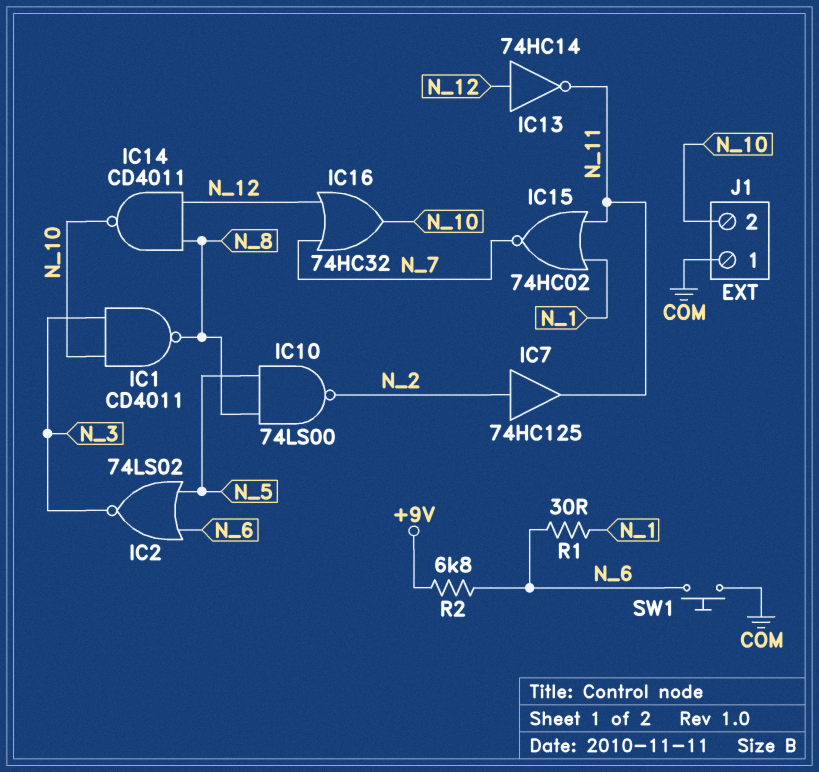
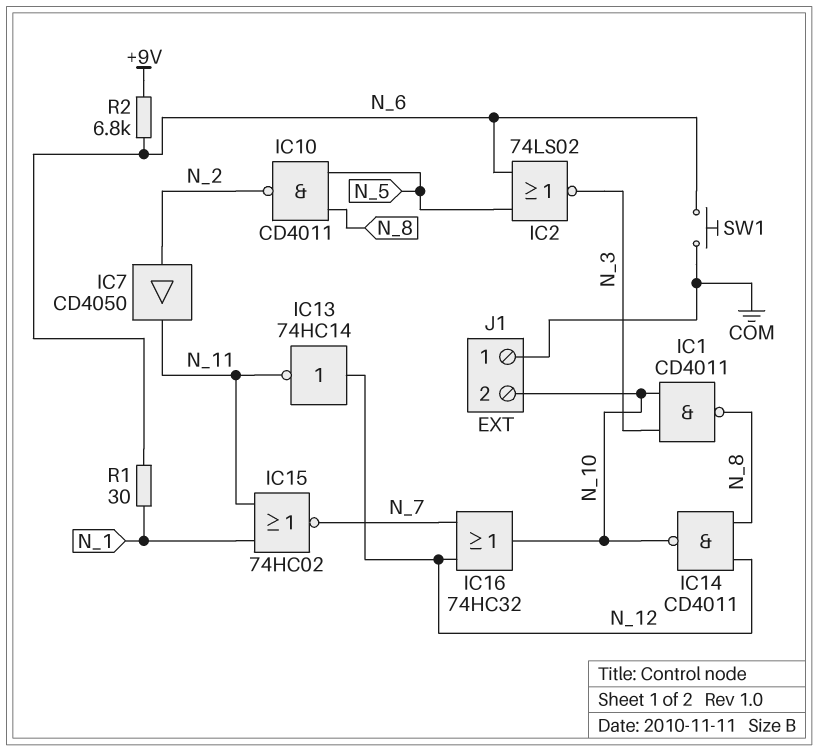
IC7: buffer 74HC125 (in N_2, out N_11) -> buffer CD4050 (in N_2, out N_11)
IC10: NAND 74LS00 (in N_5, in N_8, out N_2) -> NAND CD4011 (in N_5, in N_8, out N_2)

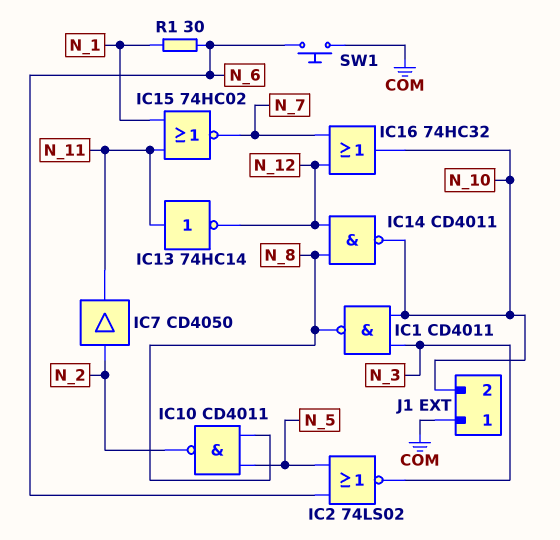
IC13: NOT 74HC14 (in N_12, out N_11) -> NOT 74HC14 (in N_11, out N_12)
R2: 6.8k (+9V, N_6) -> none

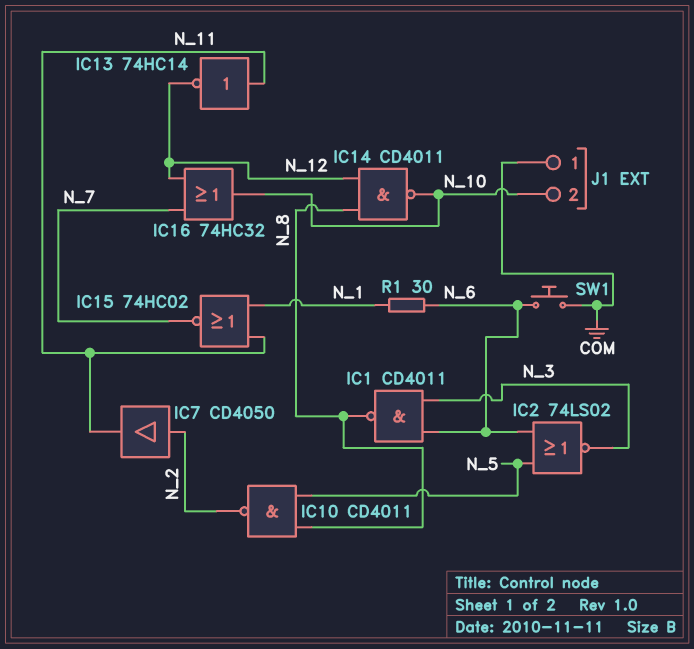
IC1: NAND CD4011 (in N_3, in N_10, out N_8) -> NAND CD4011 (in N_3, in N_6, out N_8)

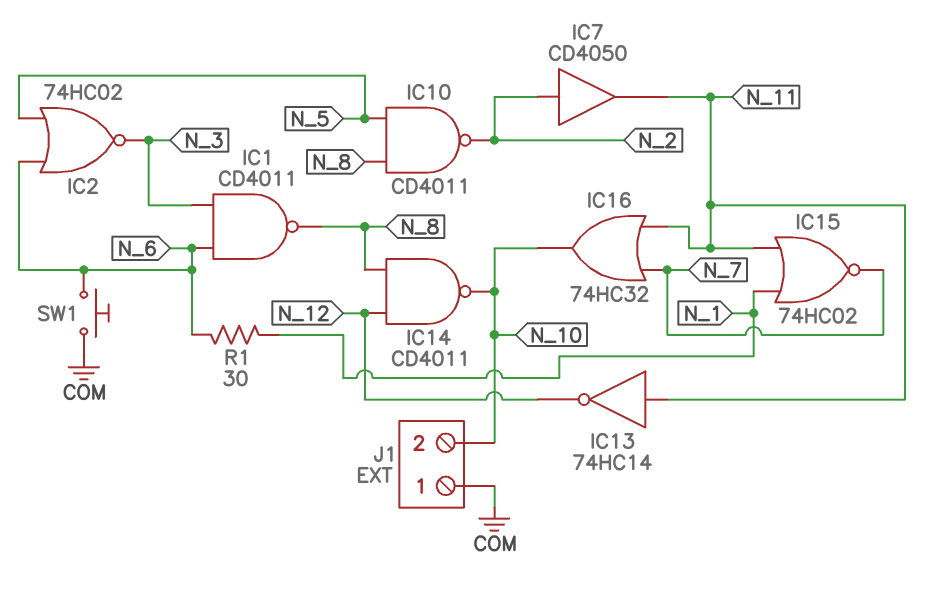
IC2: NOR 74LS02 (in N_5, in N_6, out N_3) -> NOR 74HC02 (in N_5, in N_6, out N_3)
IC16: OR 74HC32 (in N_7, in N_12, out N_10) -> OR 74HC32 (in N_7, in N_11, out N_10)

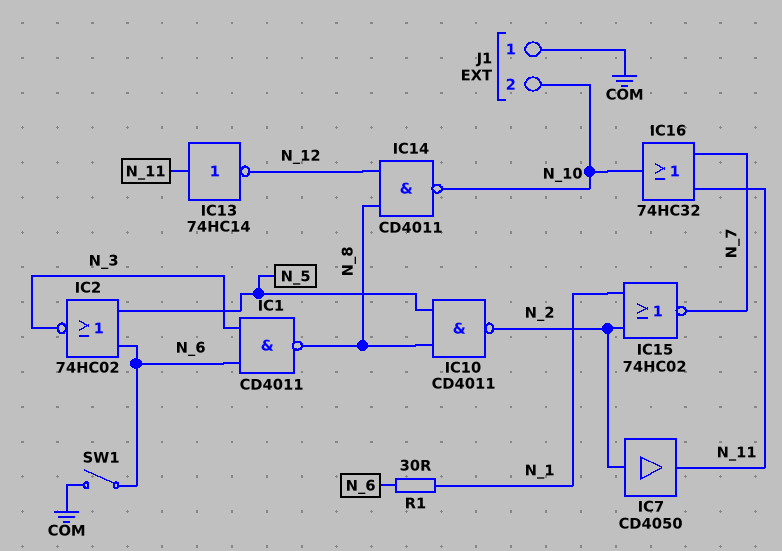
IC15: NOR 74HC02 (in N_1, in N_11, out N_7) -> NOR 74HC02 (in N_1, in N_2, out N_7)
SW1: button (COM, N_6) -> switch (COM, N_6)

